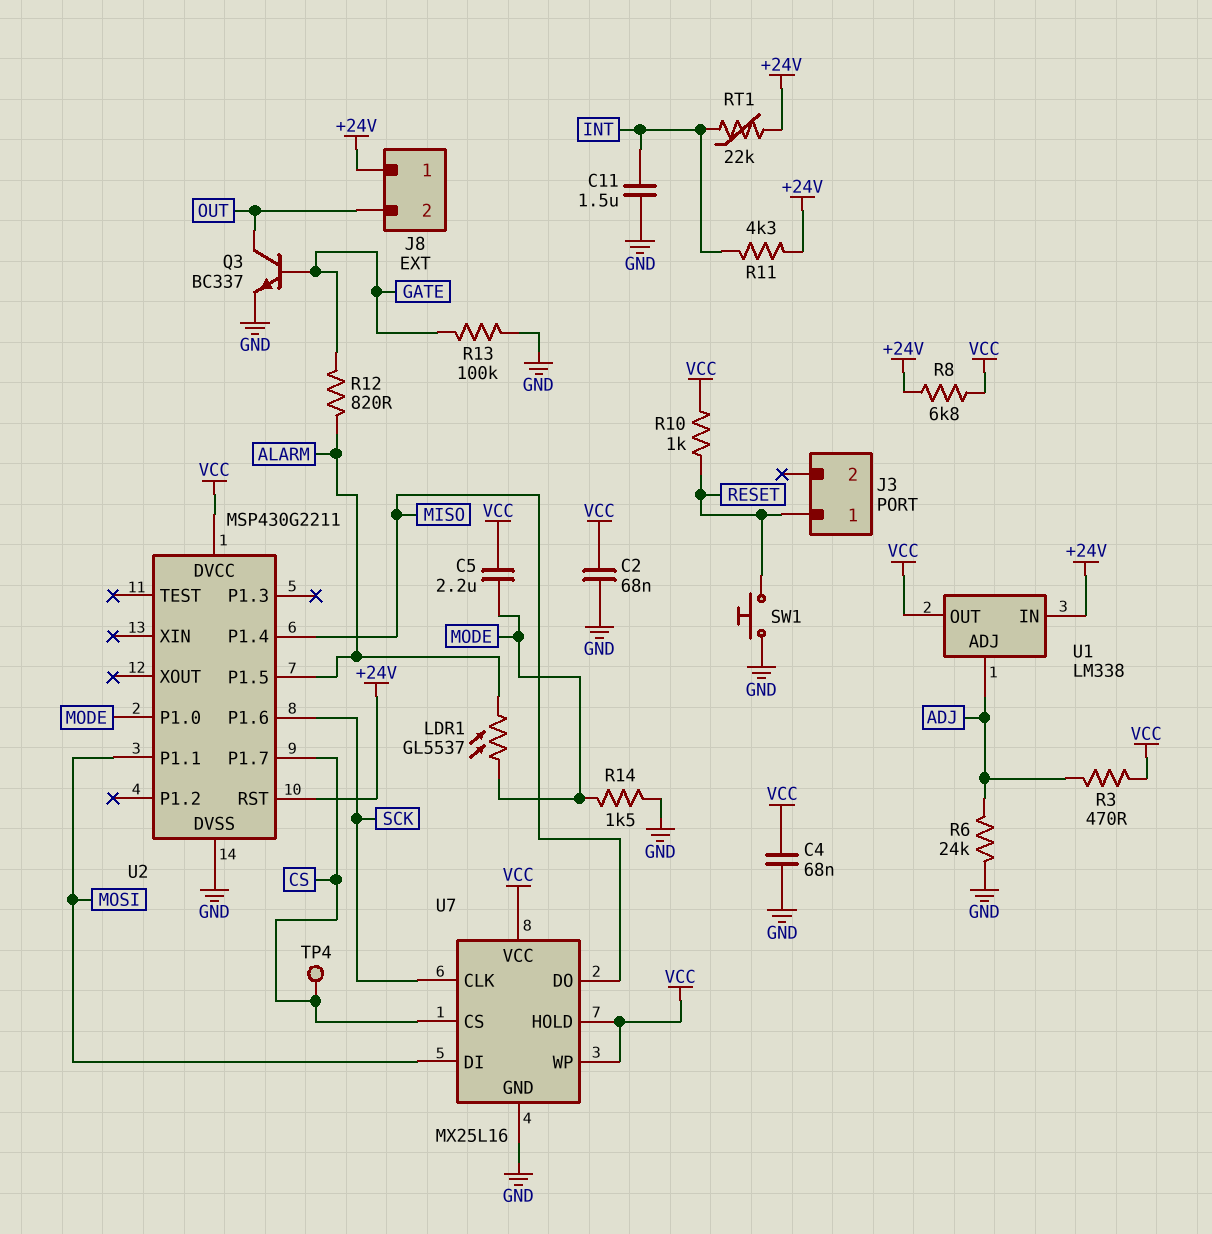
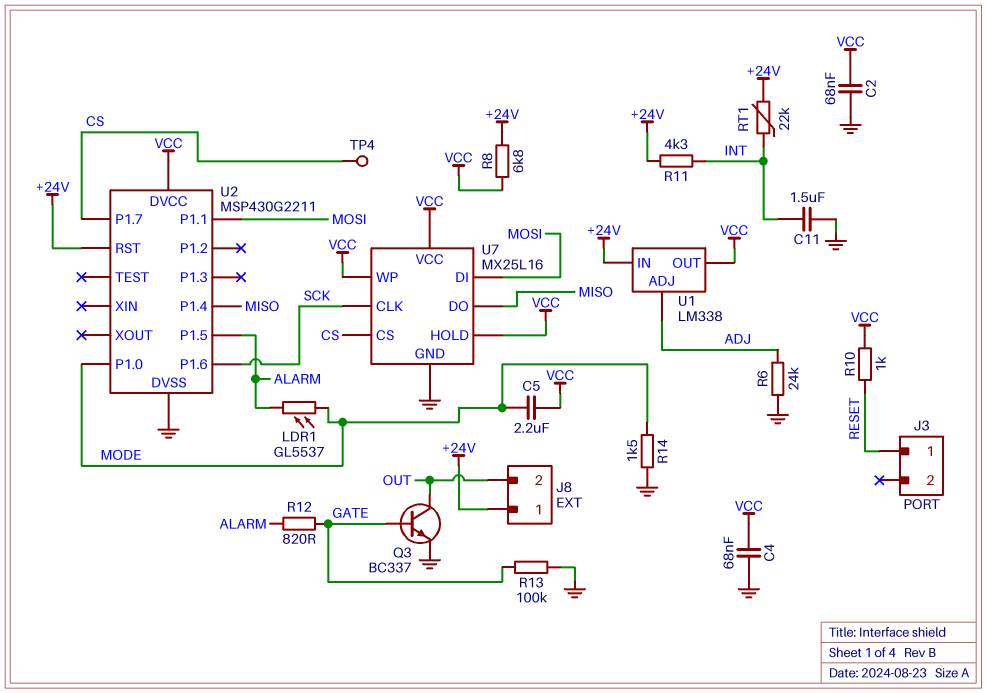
R3: 470 (ADJ, VCC) -> none
SW1: button (GND, RESET) -> none

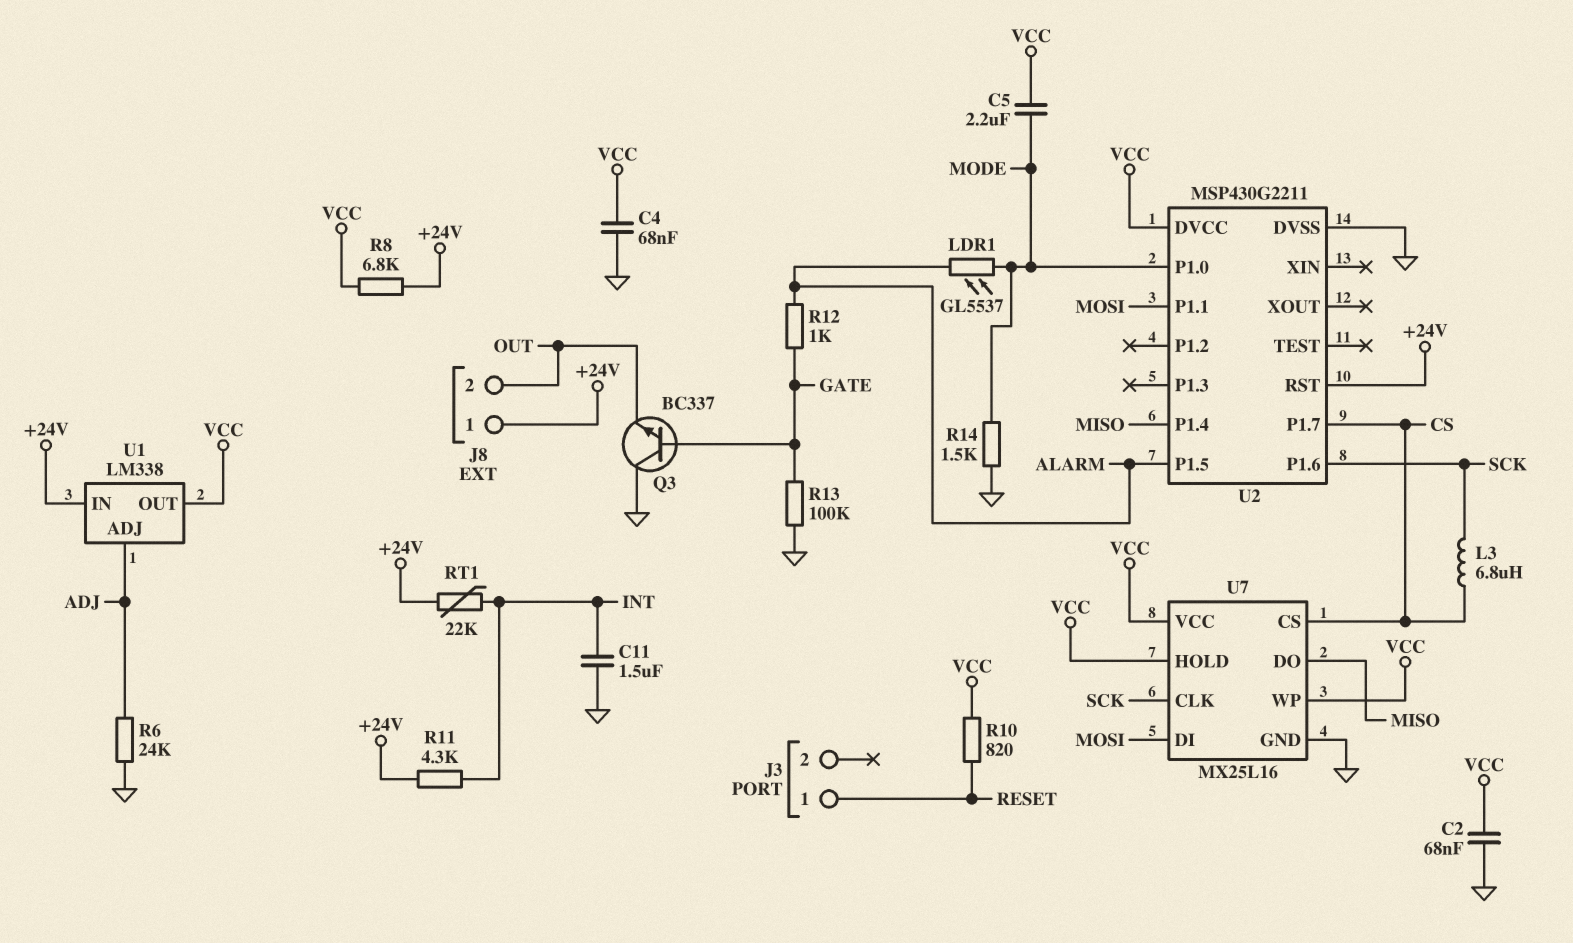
L3: none -> 6.8uH (CS, SCK)
Q3: NPN BC337 (B GATE, C OUT, E GND) -> NPN BC337 (B GATE, C GND, E OUT)
R10: 1k (RESET, VCC) -> 820 (RESET, VCC)
R12: 820 (ALARM, GATE) -> 1k (ALARM, GATE)
TP4: test point (CS) -> none

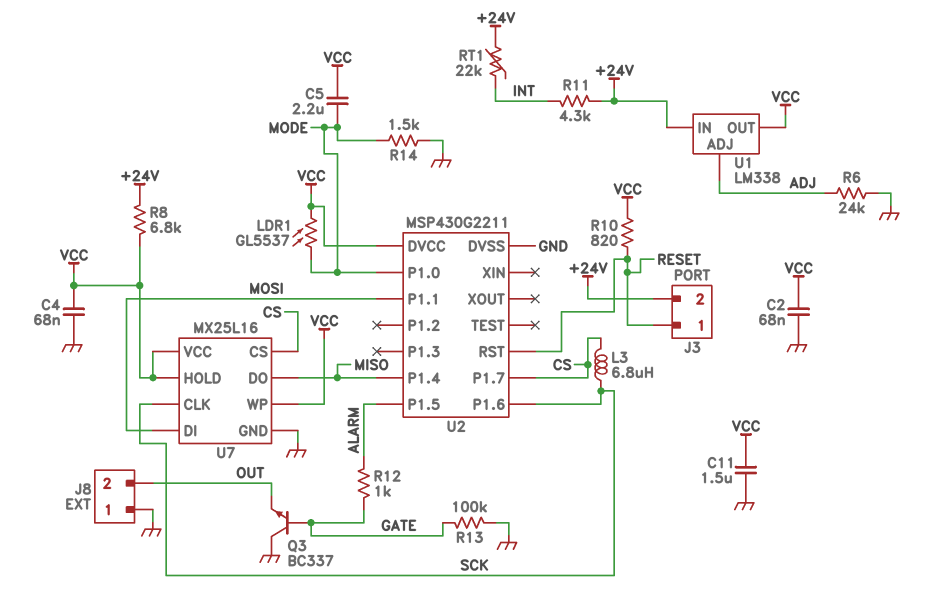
C11: 1.5uF (GND, INT) -> 1.5uF (GND, VCC)
J3 pin 2: none -> +24V
J8 pin 1: +24V -> GND
LDR1: GL5537 (ALARM, MODE) -> GL5537 (MODE, VCC)
U2 pin RST: +24V -> RESET

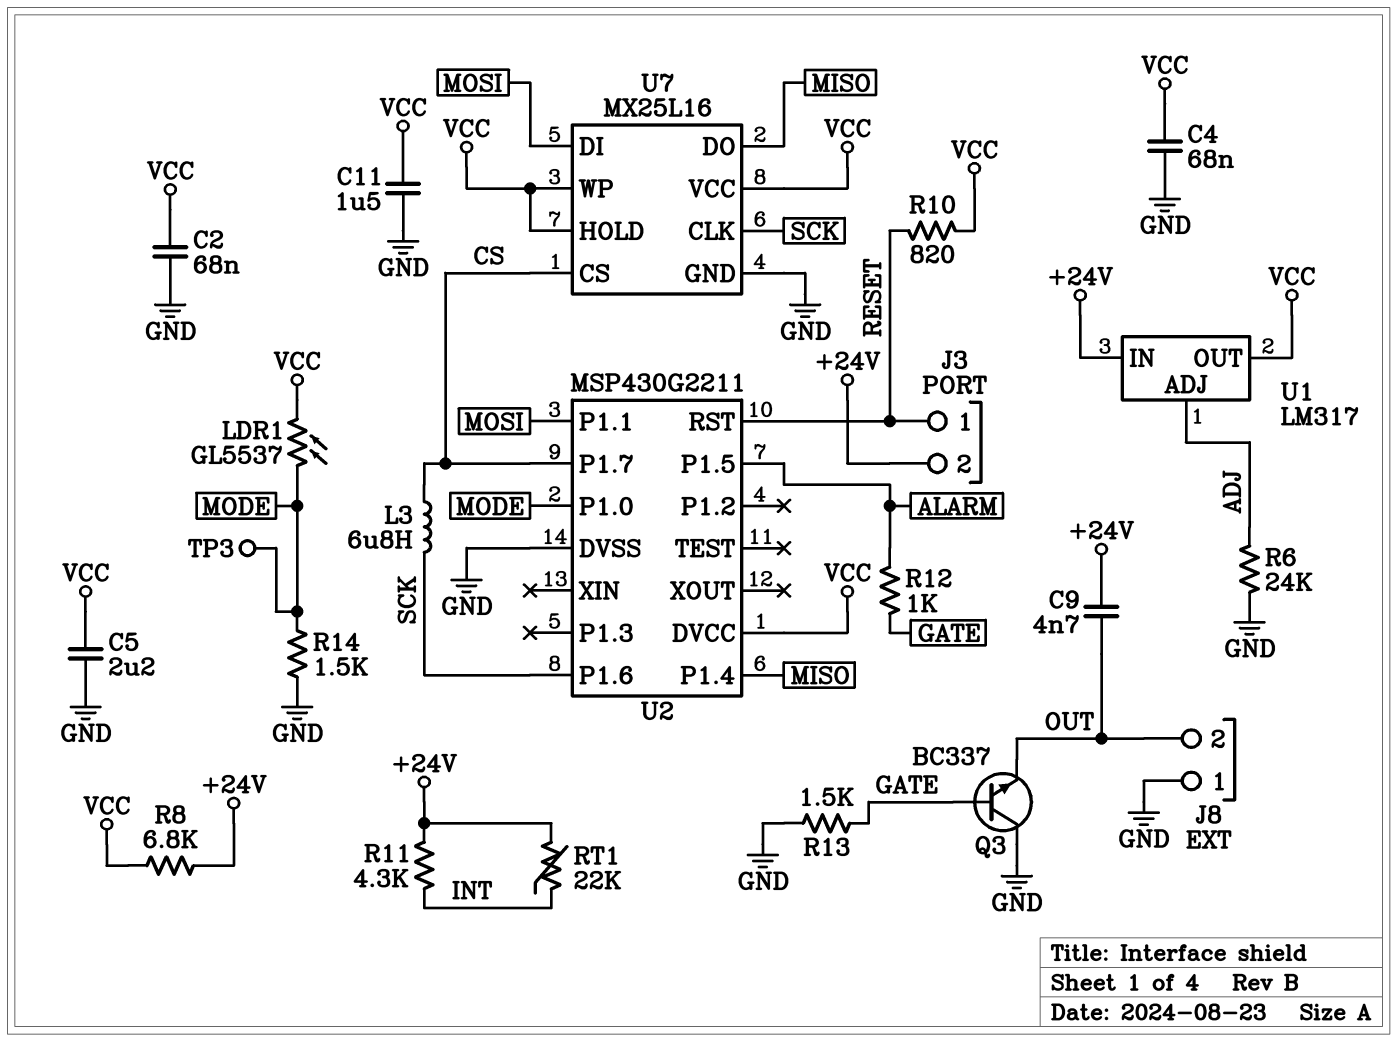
C5: 2.2uF (MODE, VCC) -> 2.2uF (GND, VCC)
C9: none -> 4.7nF (+24V, OUT)
R13: 100k (GATE, GND) -> 1.5k (GATE, GND)
TP3: none -> test point (MODE)
U1: LM338 -> LM317

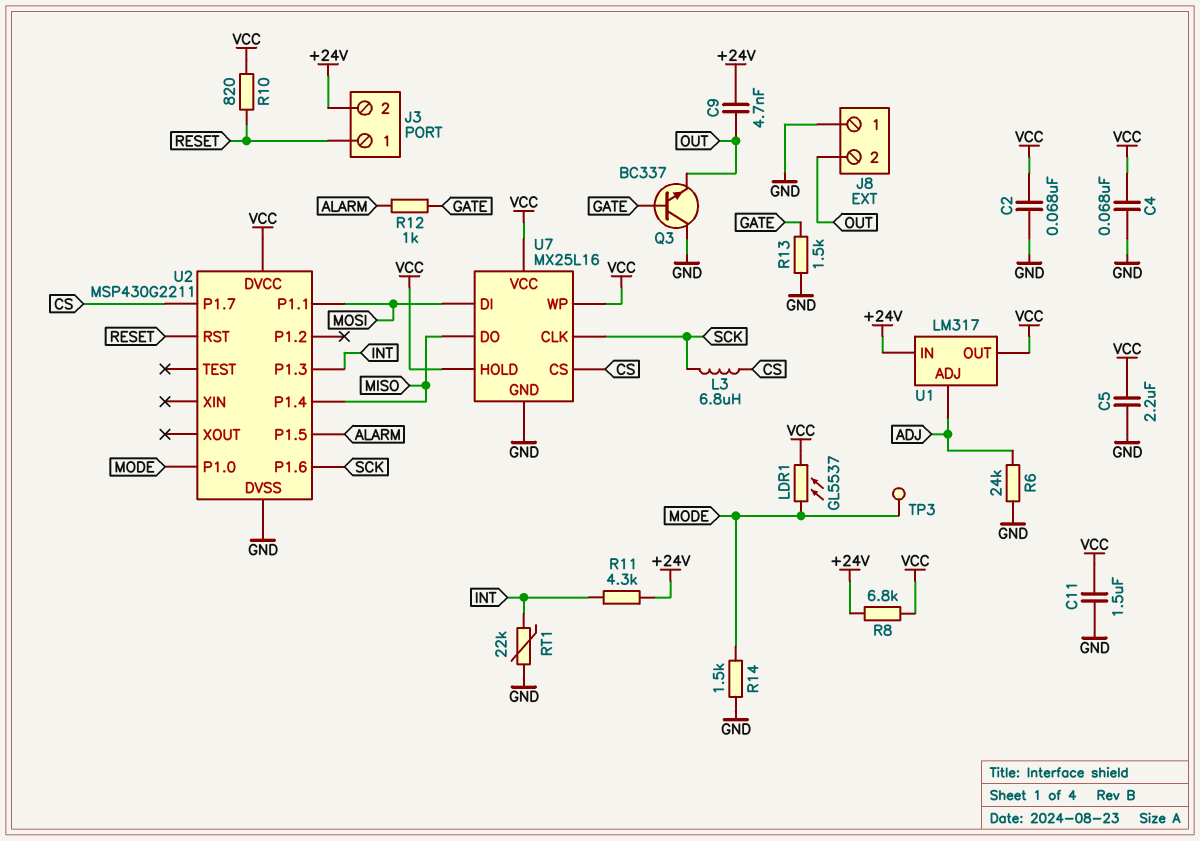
RT1: 22k (+24V, INT) -> 22k (GND, INT)
U2 pin P1.3: none -> INT

